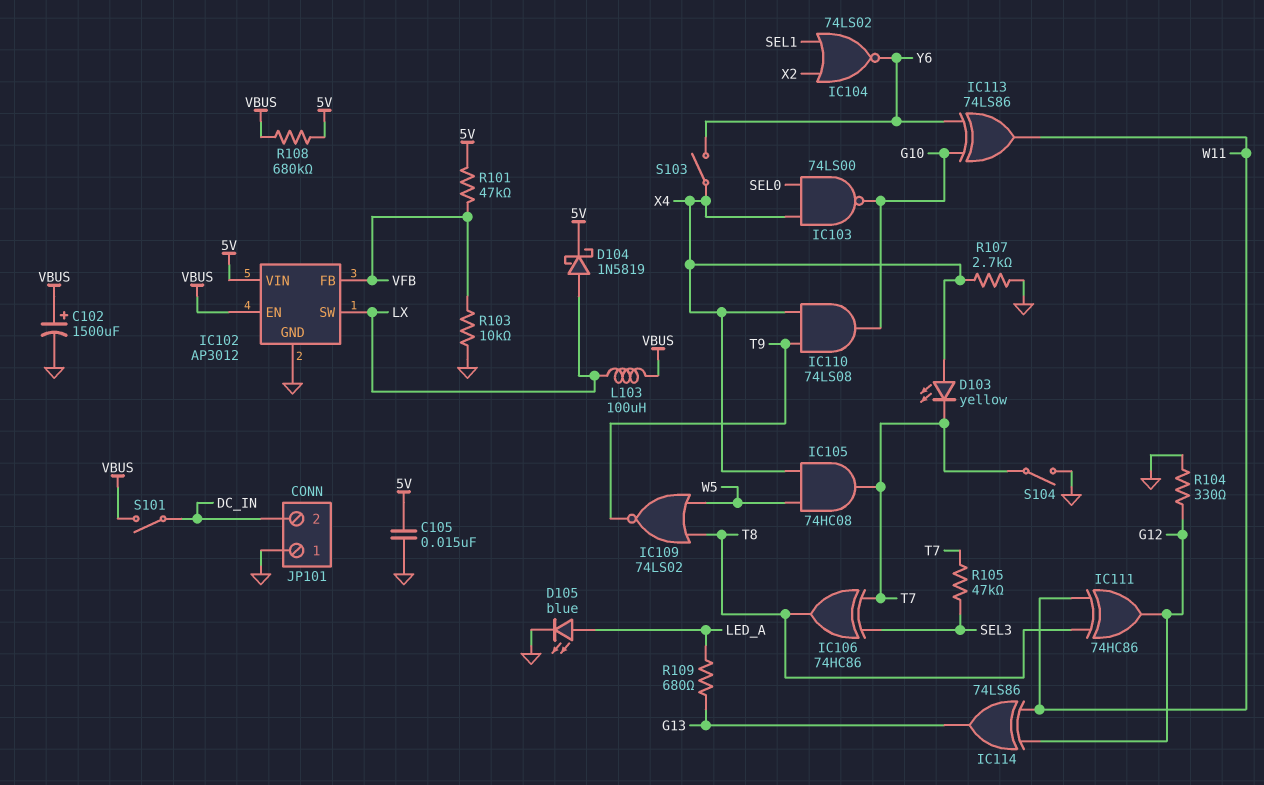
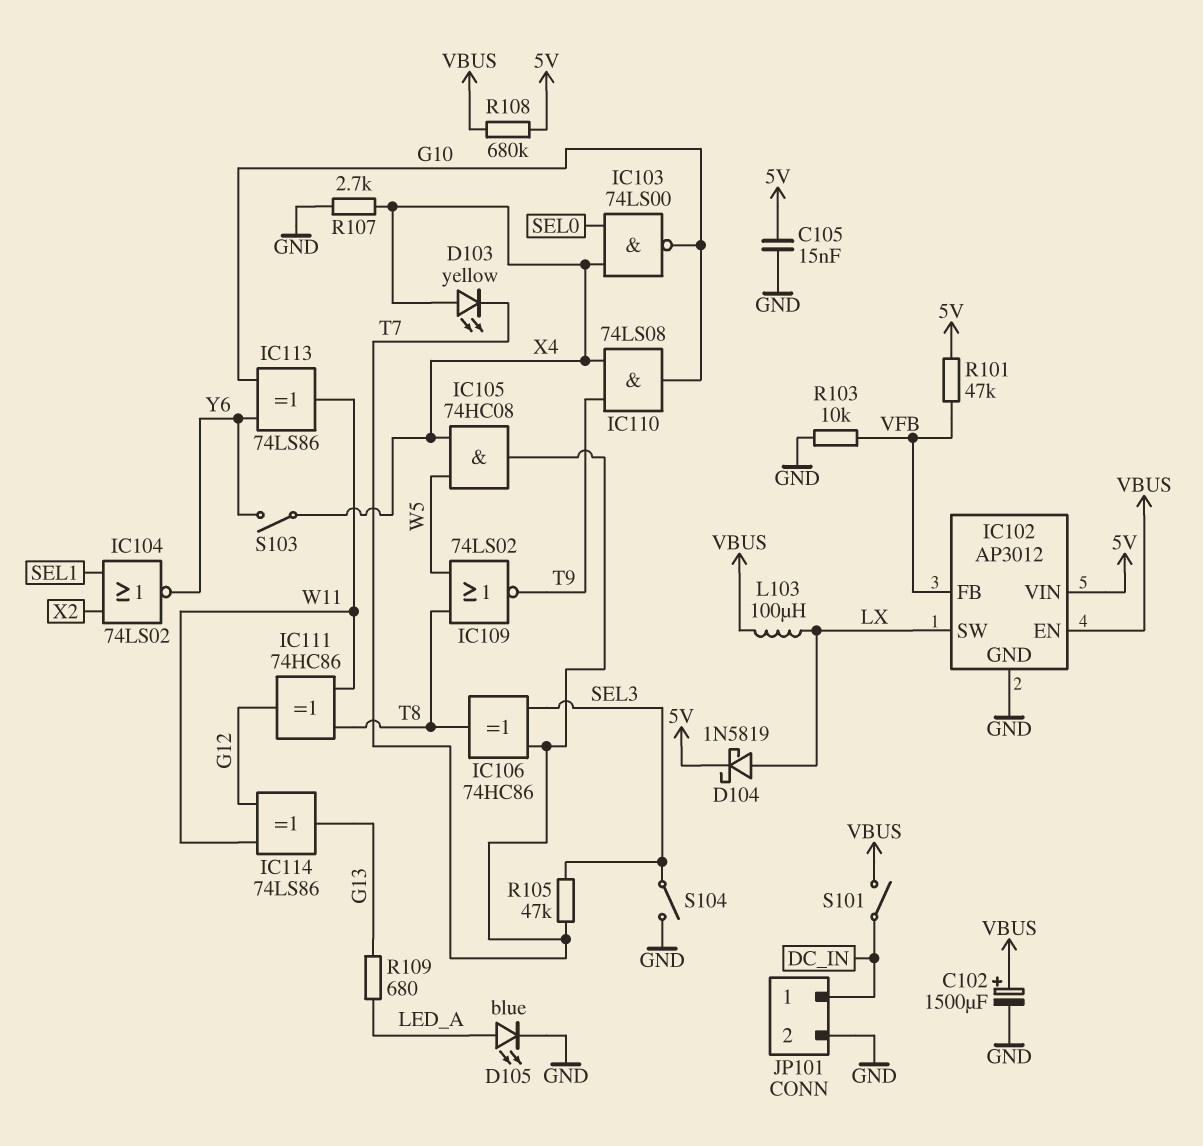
JP101 pin 1: GND -> DC_IN
JP101 pin 2: DC_IN -> GND
R104: 330 (G12, GND) -> none
S104: switch (GND, T7) -> switch (GND, SEL3)

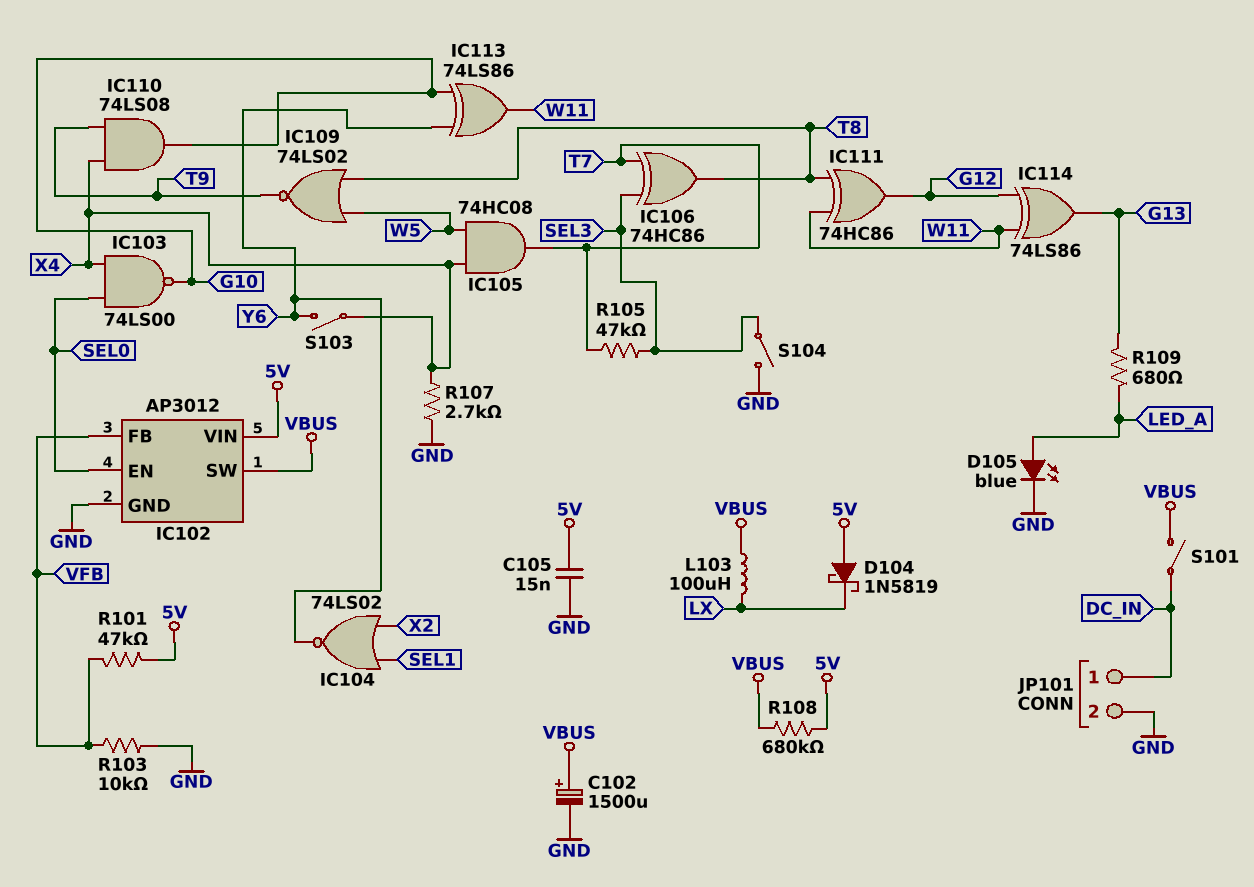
D103: LED yellow (A X4, K T7) -> none
D104: schottky 1N5819 (A LX, K 5V) -> schottky 1N5819 (A 5V, K LX)
IC102 pin EN: VBUS -> SEL0
IC102 pin SW: LX -> VBUS

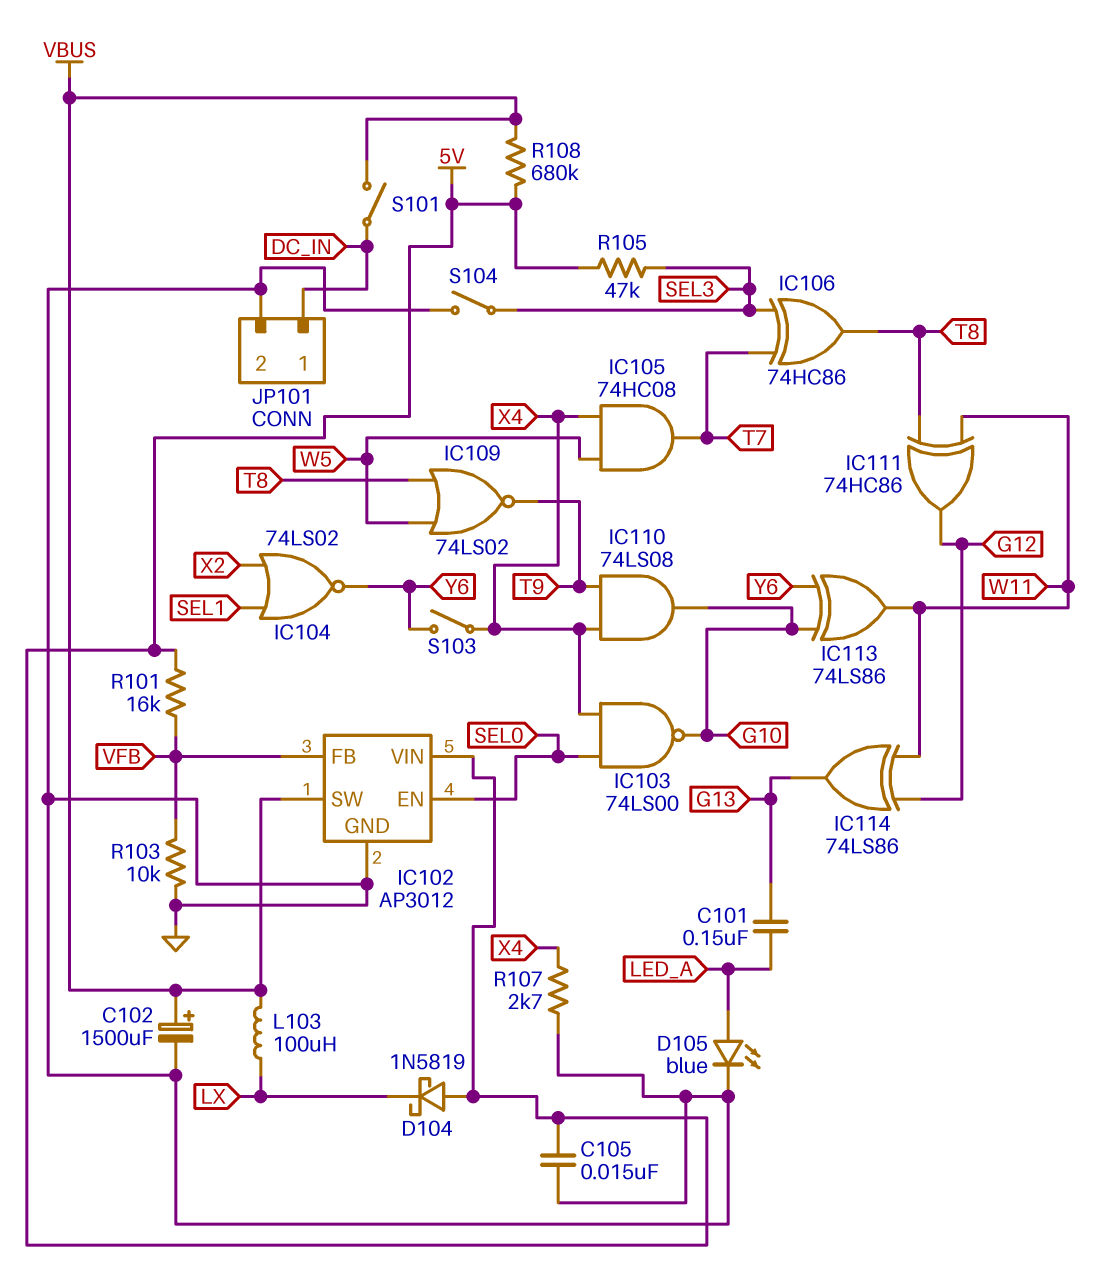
C101: none -> 150nF (G13, LED_A)
R101: 47k (5V, VFB) -> 16k (5V, VFB)
R105: 47k (SEL3, T7) -> 47k (5V, SEL3)
R109: 680 (G13, LED_A) -> none

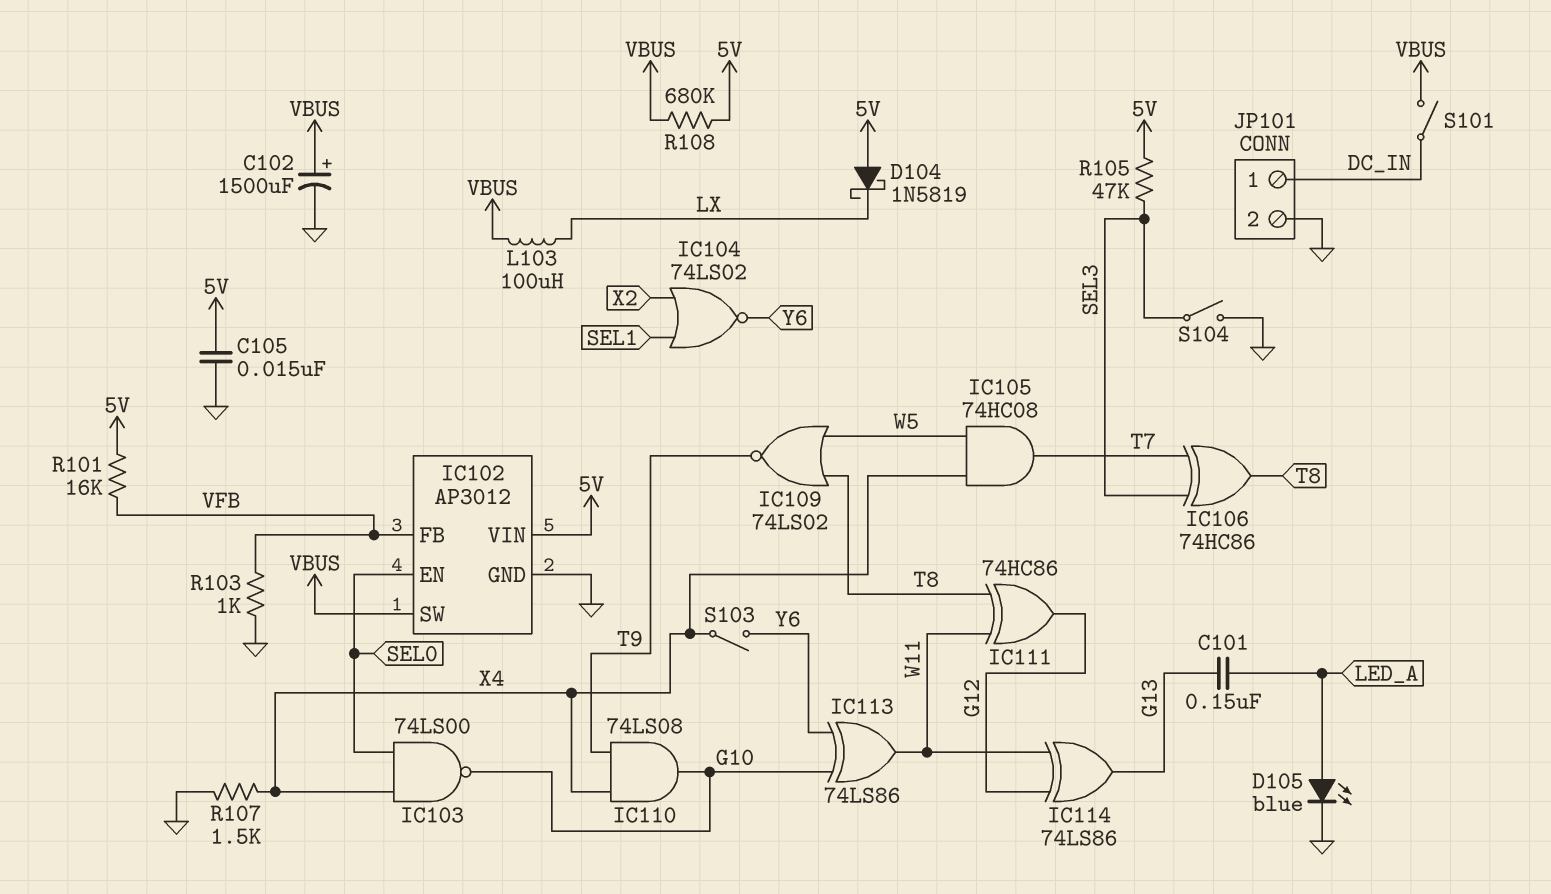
R103: 10k (GND, VFB) -> 1k (GND, VFB)
R107: 2.7k (GND, X4) -> 1.5k (GND, X4)

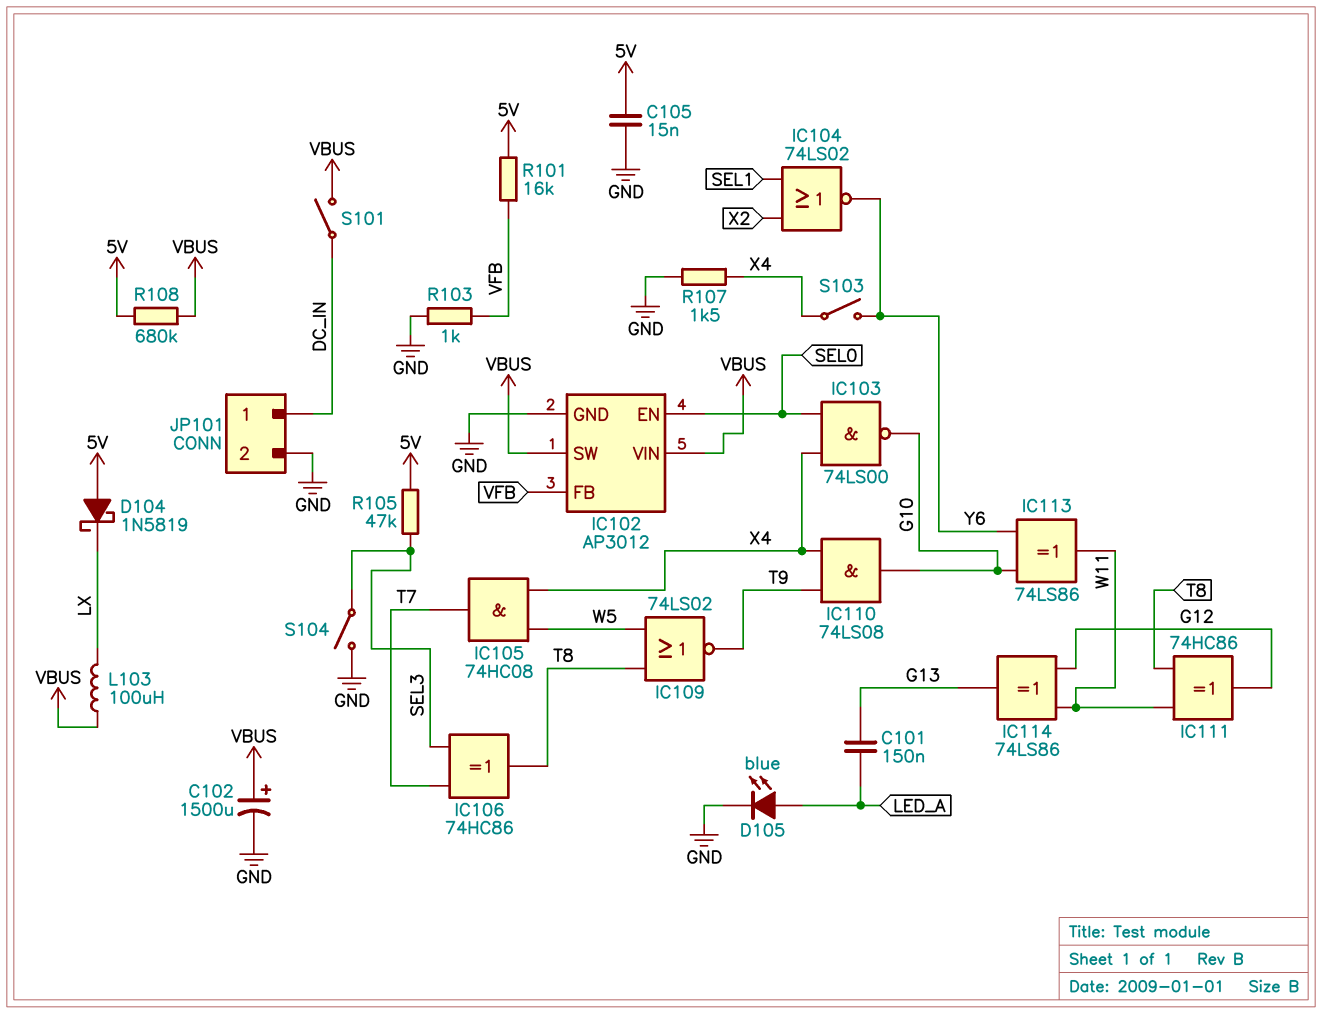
IC102 pin VIN: 5V -> VBUS

